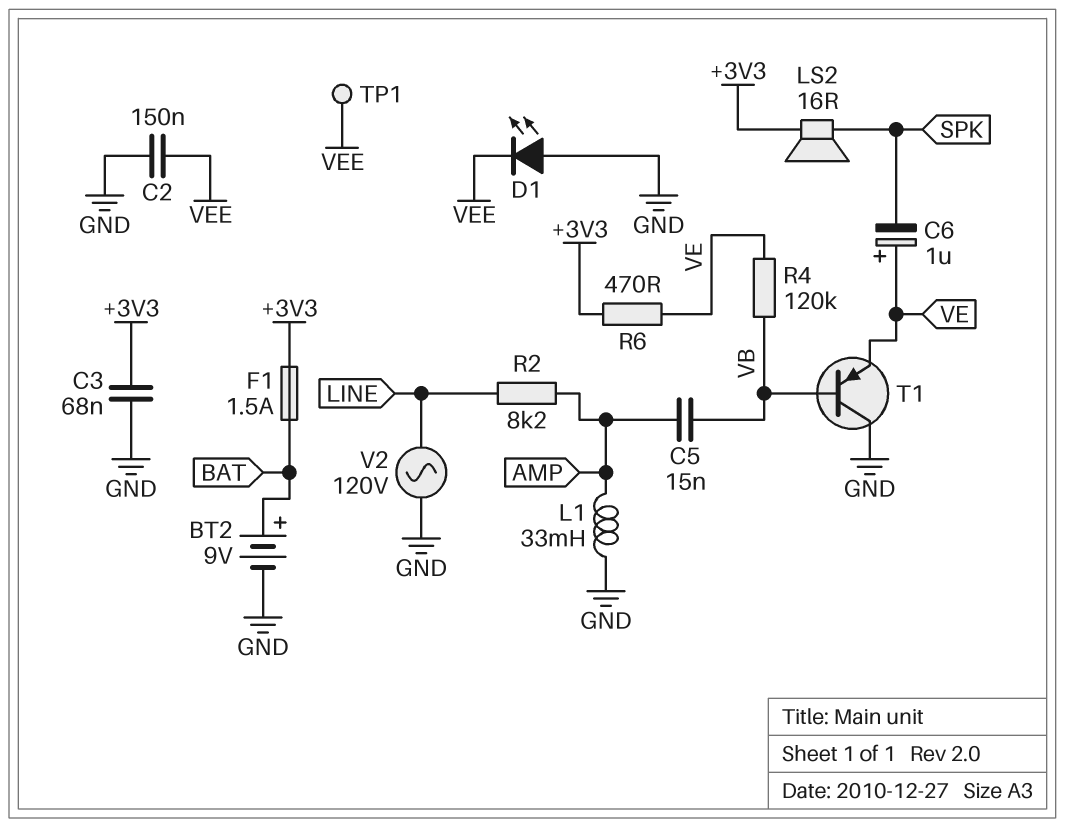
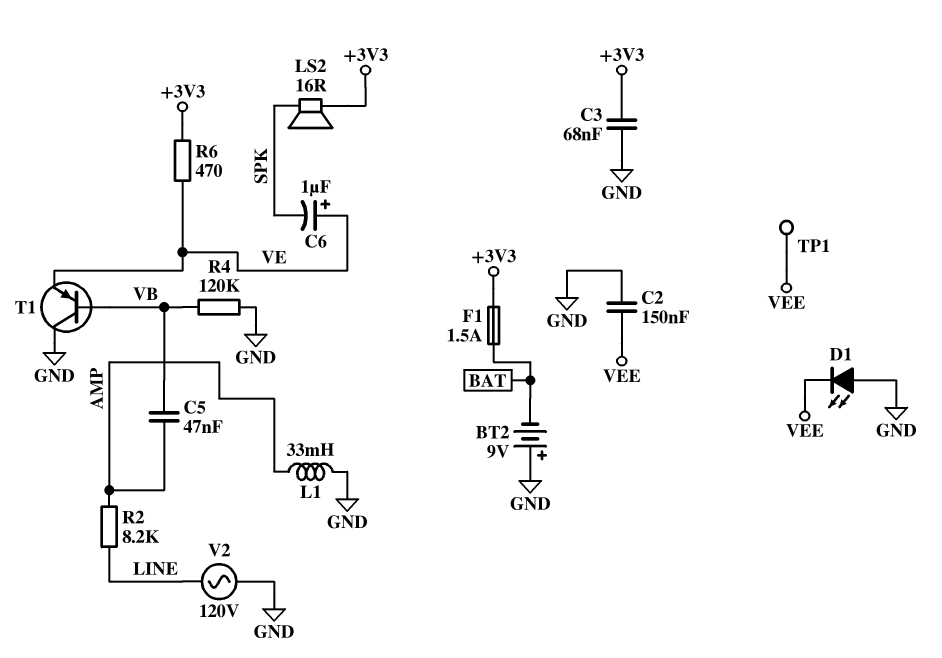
BT2: 9V (plus BAT, minus GND) -> 9V (plus GND, minus BAT)
C5: 15nF (AMP, VB) -> 47nF (AMP, VB)
R4: 120k (VB, VE) -> 120k (GND, VB)

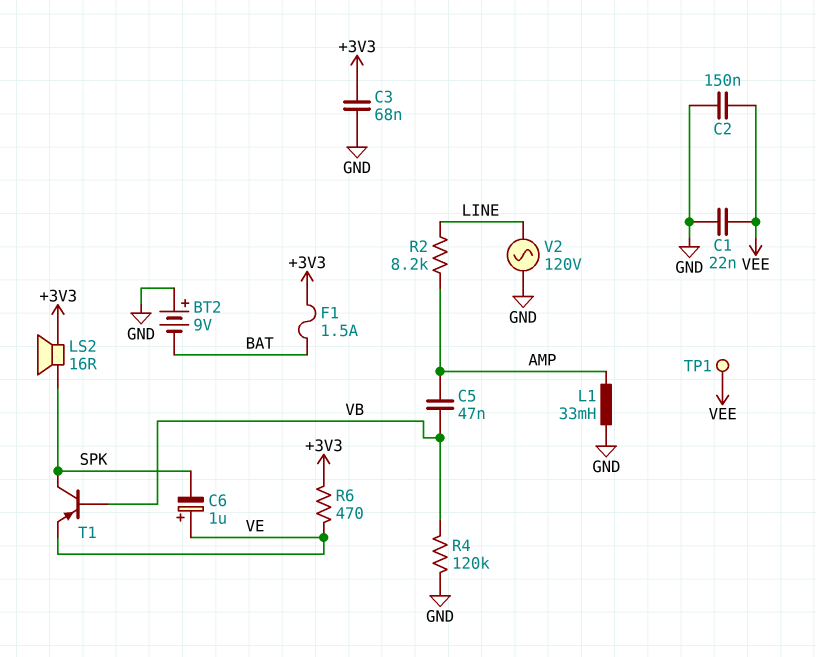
C1: none -> 22nF (GND, VEE)
D1: LED (A GND, K VEE) -> none
T1: PNP (B VB, C GND, E VE) -> PNP (B VB, C SPK, E VE)

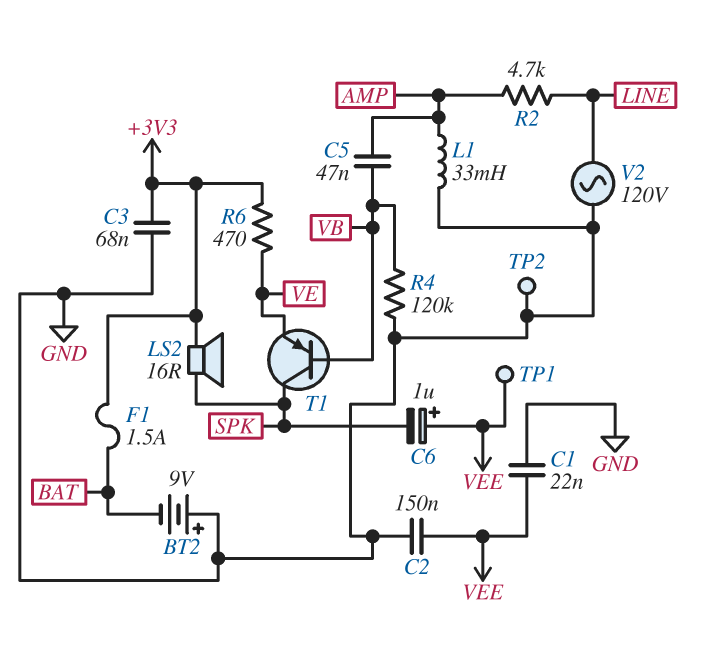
C6: 1uF (plus VE, minus SPK) -> 1uF (plus VEE, minus SPK)
R2: 8.2k (AMP, LINE) -> 4.7k (AMP, LINE)
TP2: none -> test point (GND)

